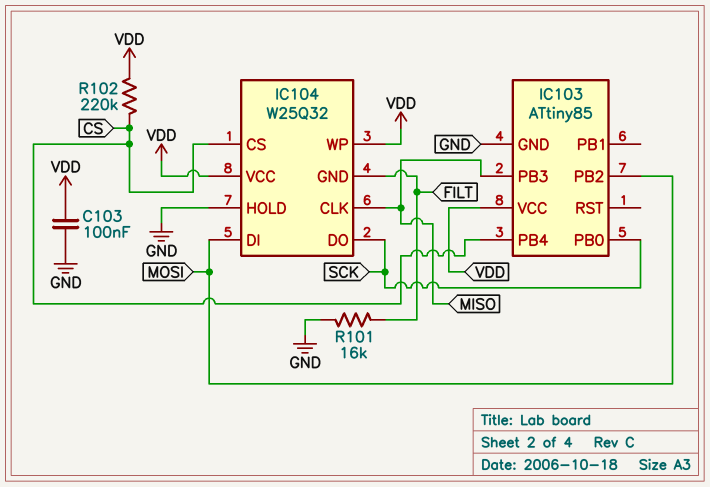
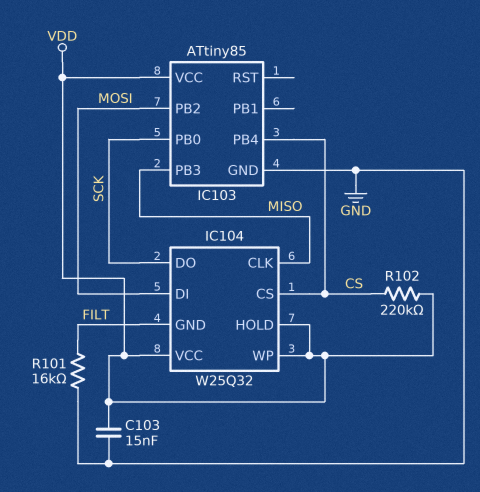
C103: 100nF (GND, VDD) -> 15nF (GND, VDD)
IC104 pin HOLD: GND -> VDD

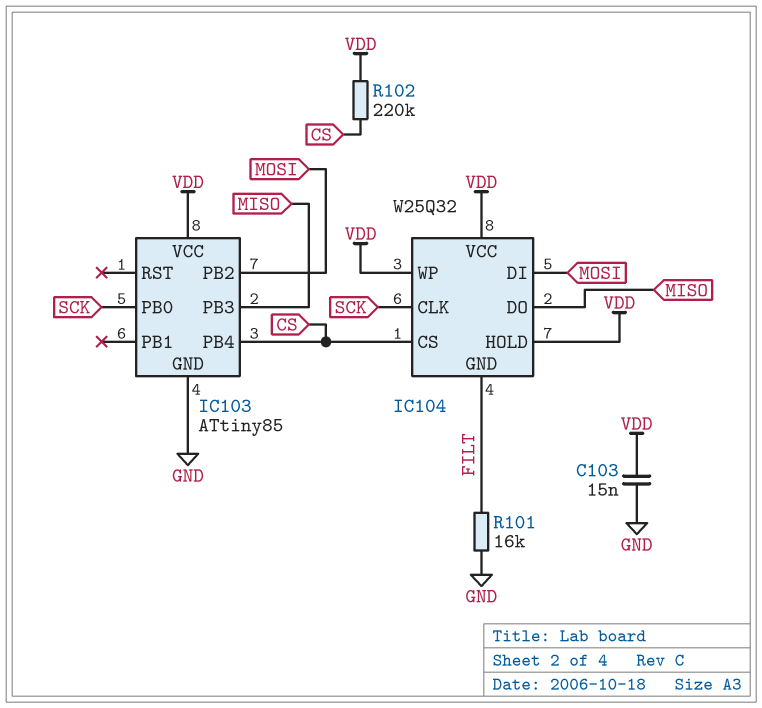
IC104 pin CLK: MISO -> SCK
IC104 pin DO: SCK -> MISO

